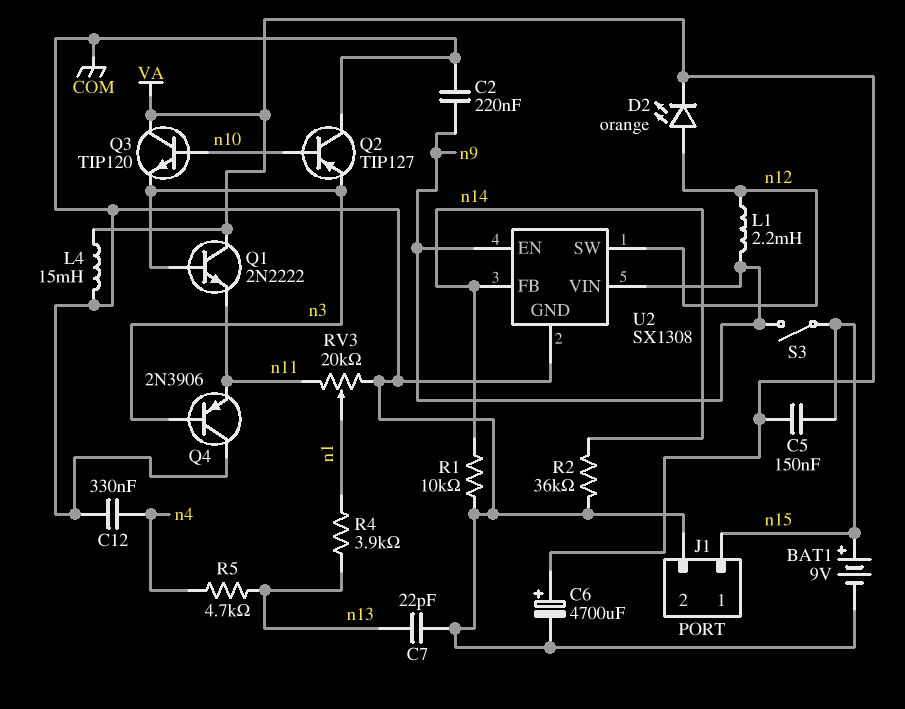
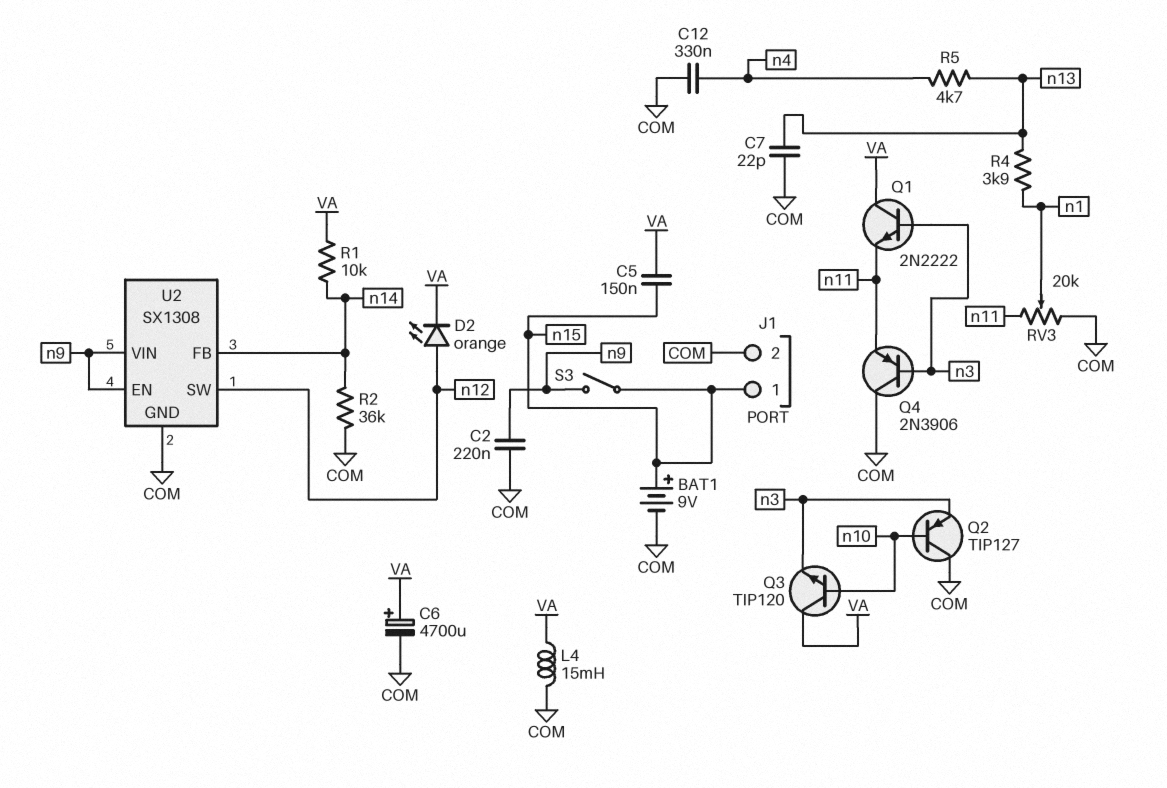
L1: 2.2mH (n9, n12) -> none
R1: 10k (COM, n14) -> 10k (VA, n14)

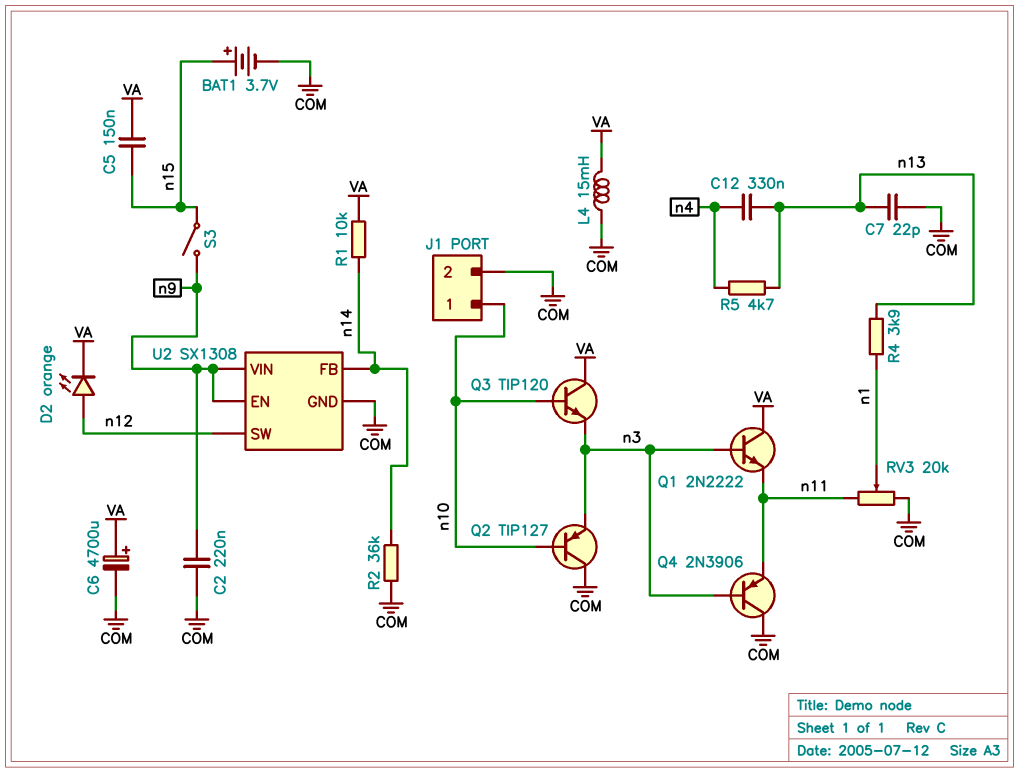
BAT1: 9V (plus n15, minus COM) -> 3.7V (plus n15, minus COM)
C12: 330nF (COM, n4) -> 330nF (n4, n13)
J1 pin 1: n15 -> n10

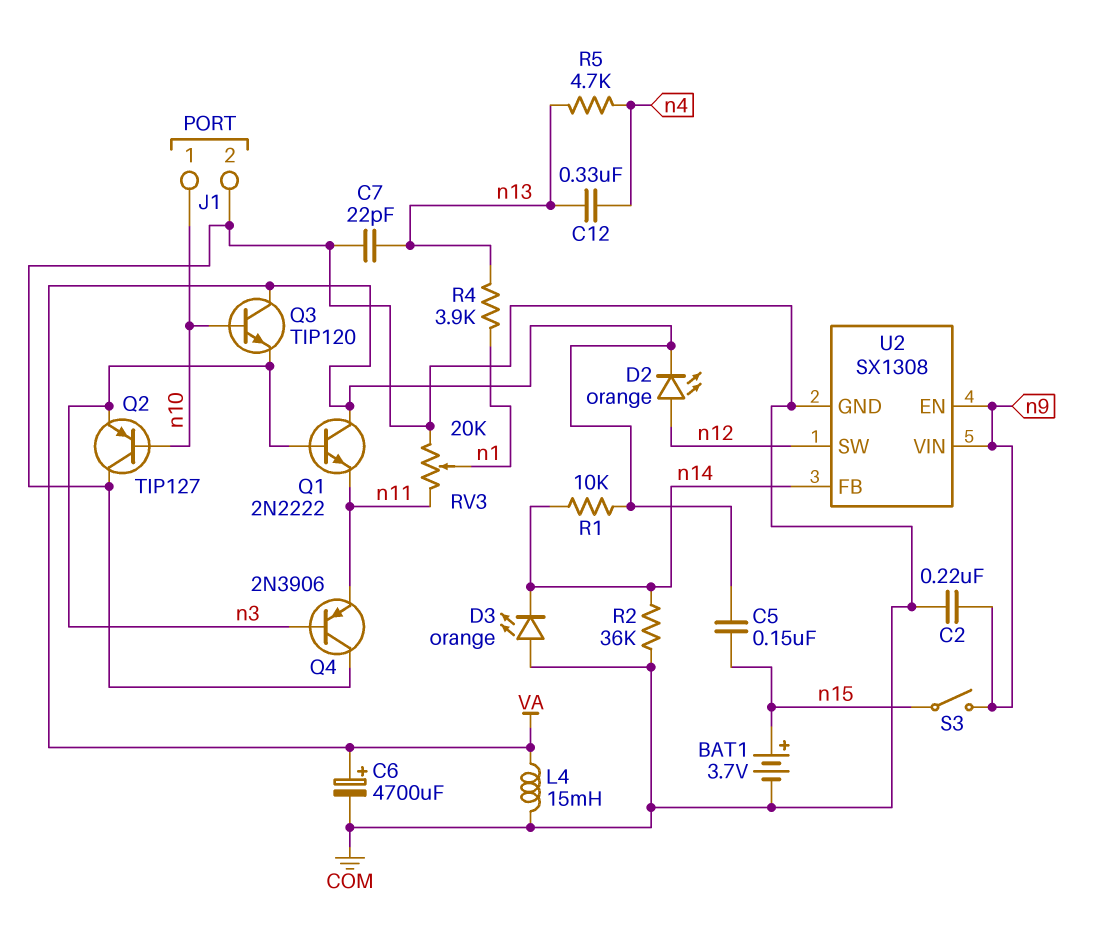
D3: none -> LED orange (A COM, K n14)

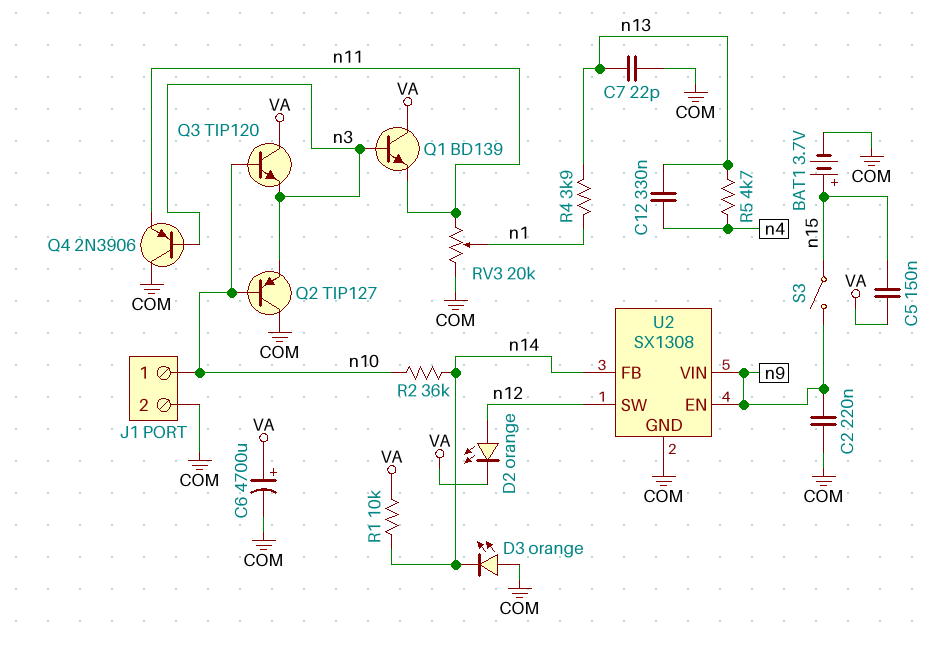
L4: 15mH (COM, VA) -> none
Q1: NPN 2N2222 (B n3, C VA, E n11) -> NPN BD139 (B n3, C VA, E n11)
R2: 36k (COM, n14) -> 36k (n10, n14)

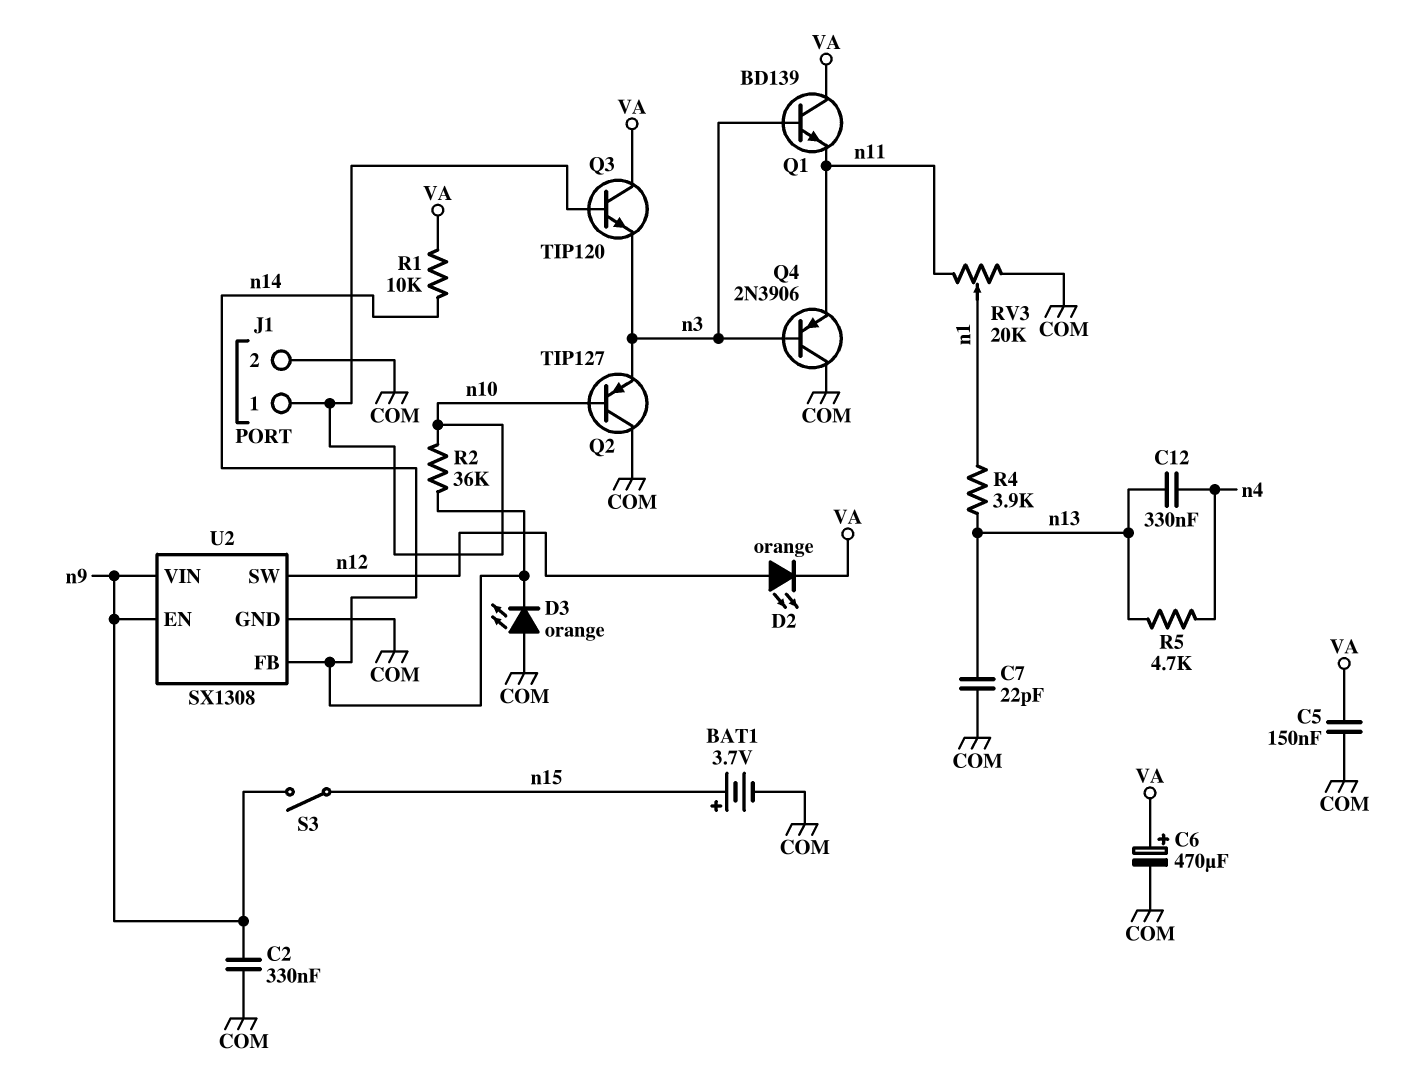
C2: 220nF (COM, n9) -> 330nF (COM, n9)
C5: 150nF (VA, n15) -> 150nF (COM, VA)
C6: 4700uF (plus VA, minus COM) -> 470uF (plus VA, minus COM)

